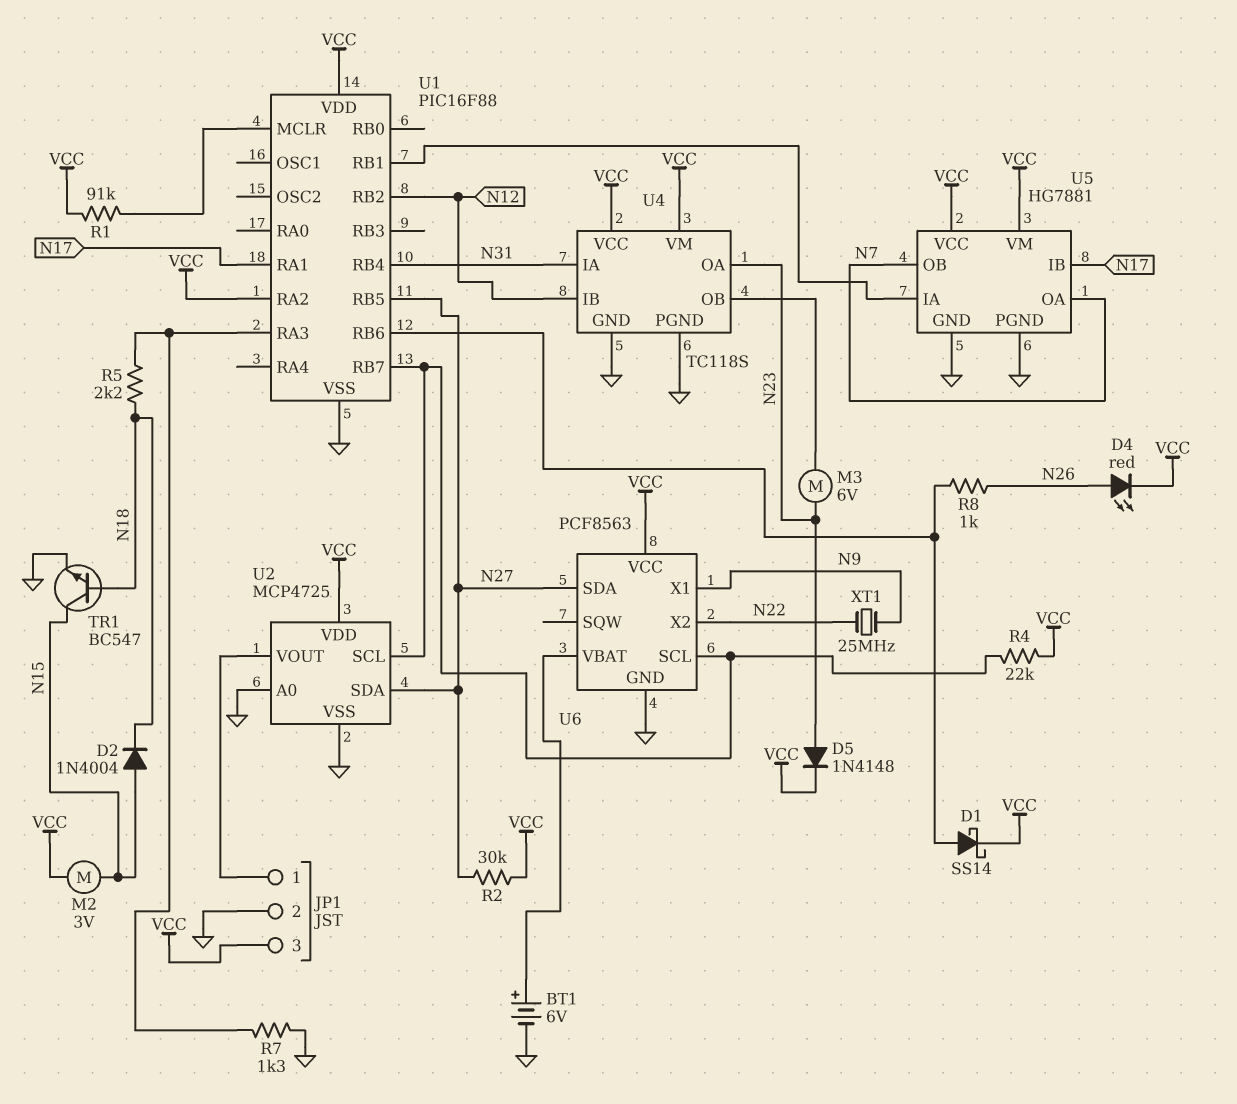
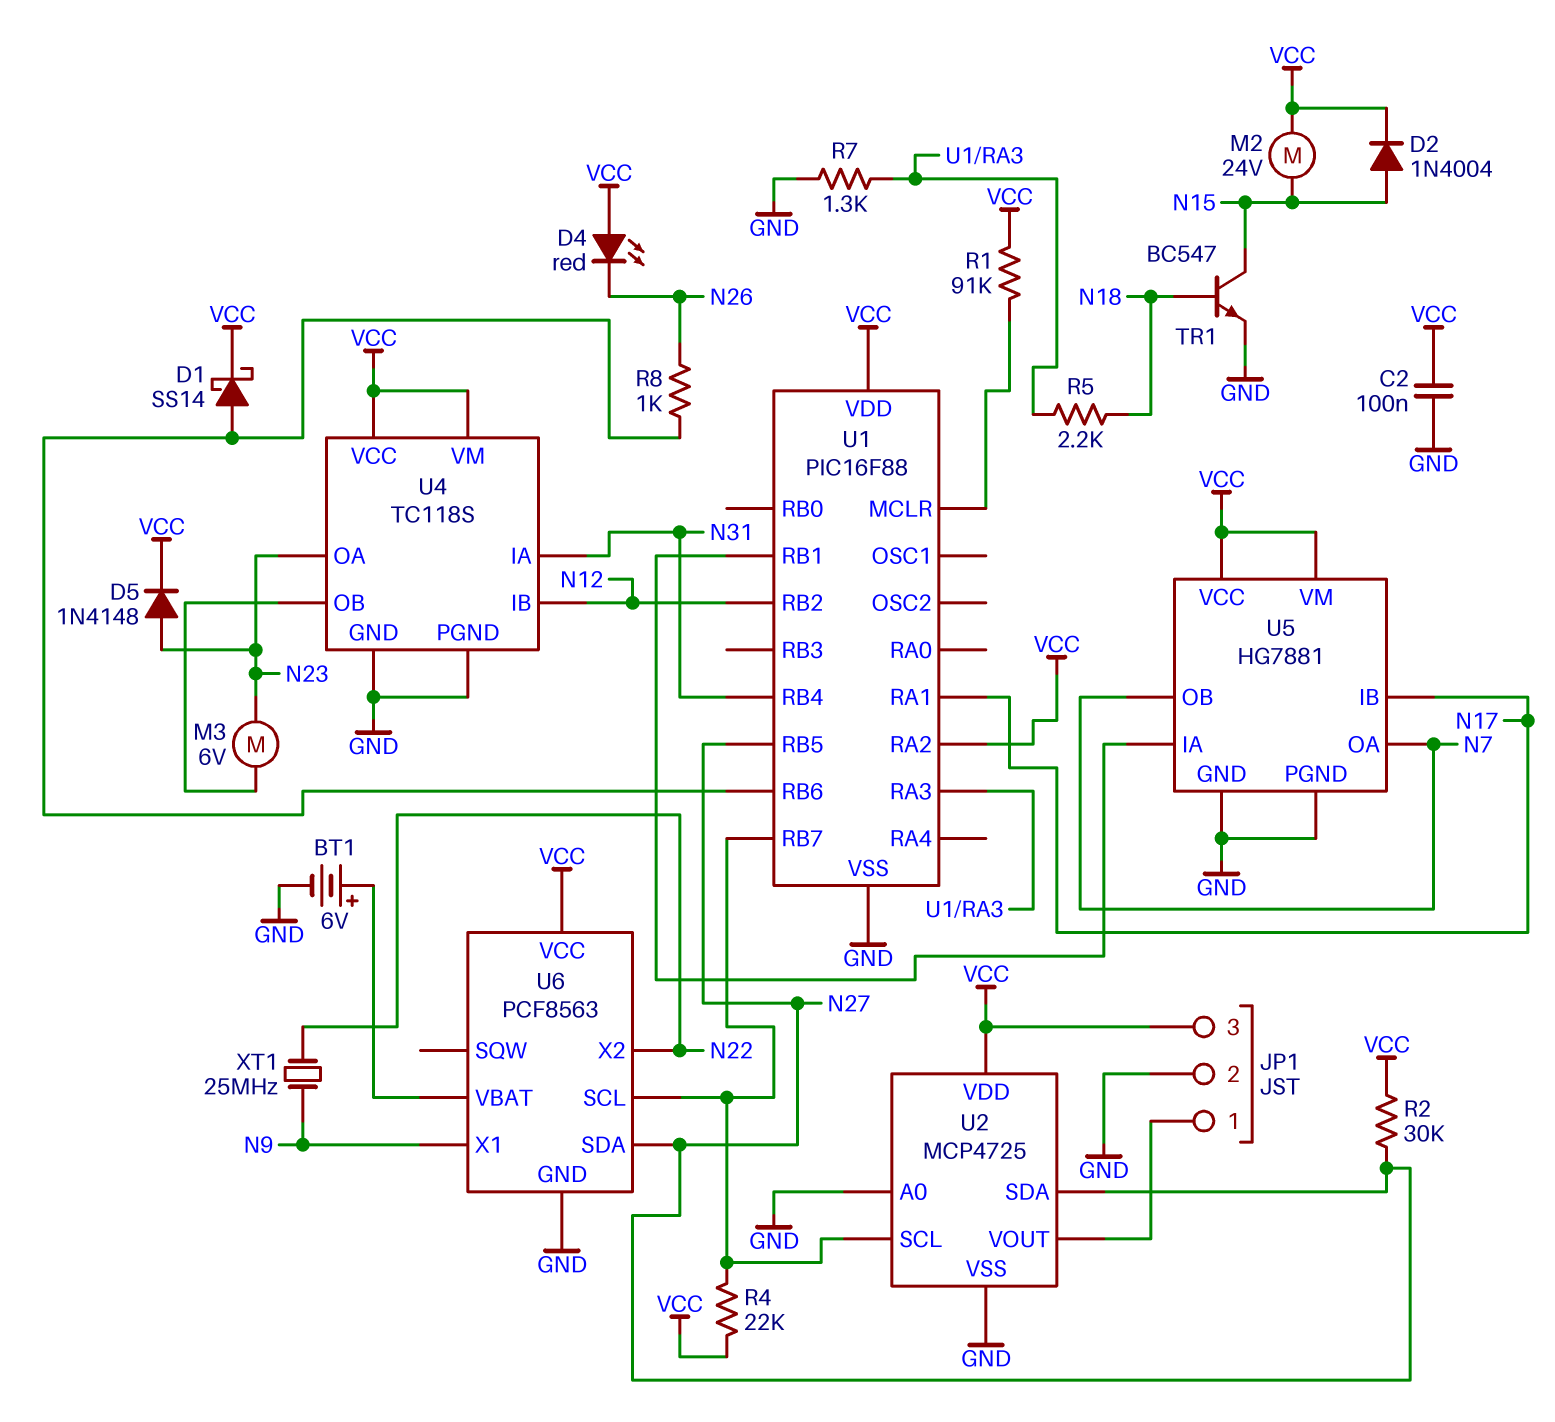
C2: none -> 100nF (GND, VCC)
D2: diode 1N4004 (A N15, K N18) -> diode 1N4004 (A N15, K VCC)
D4: LED red (A N26, K VCC) -> LED red (A VCC, K N26)
M2: motor 3V (N15, VCC) -> motor 24V (N15, VCC)

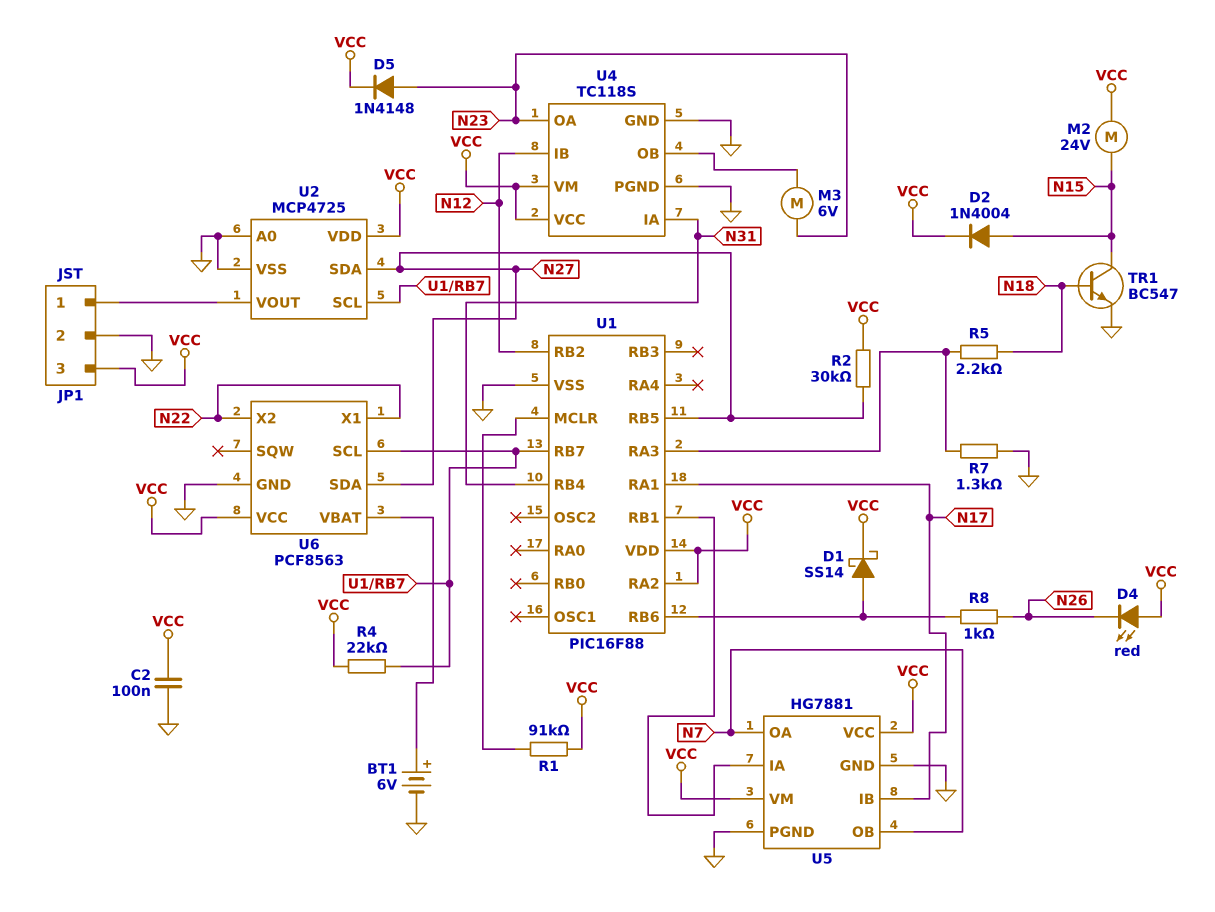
U6 pin X1: N9 -> N22
XT1: 25MHz (N9, N22) -> none

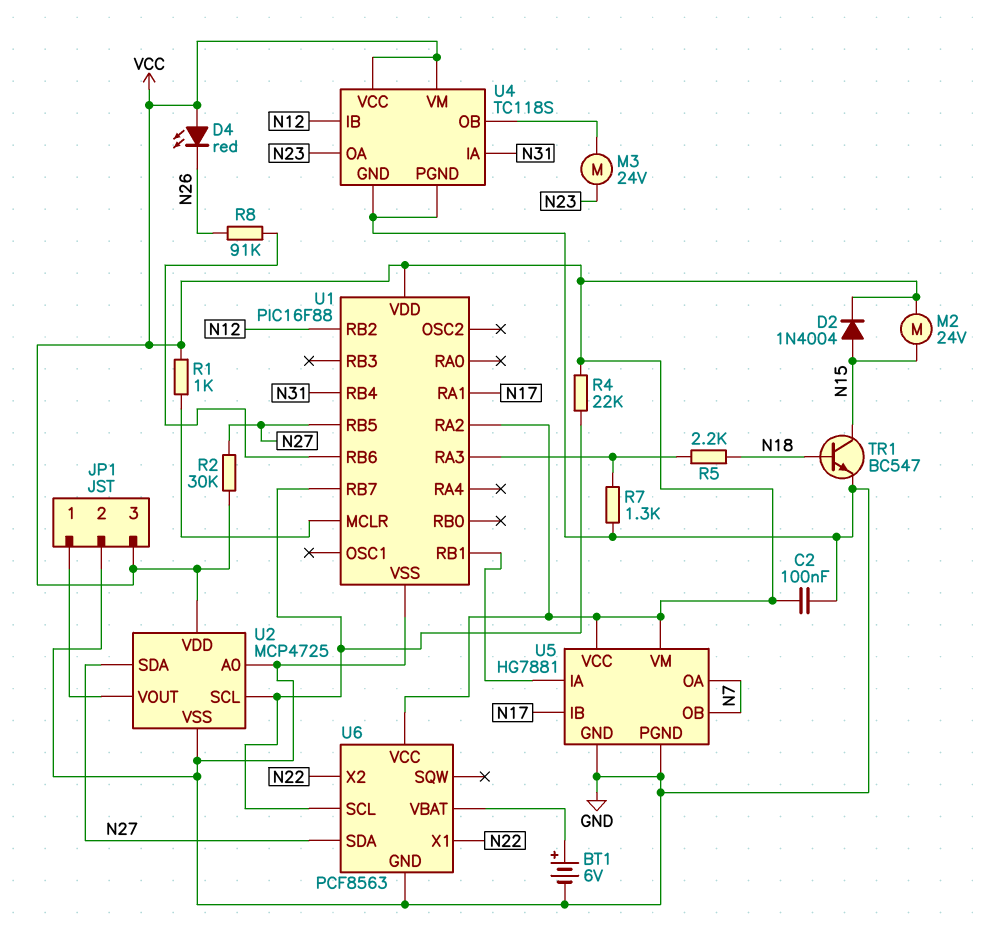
D1: schottky SS14 (A U1/RB6, K VCC) -> none
D5: diode 1N4148 (A N23, K VCC) -> none
M3: motor 6V (N23, U4/OB) -> motor 24V (N23, U4/OB)
R1: 91k (U1/MCLR, VCC) -> 1k (U1/MCLR, VCC)
R8: 1k (N26, U1/RB6) -> 91k (N26, U1/RB6)

